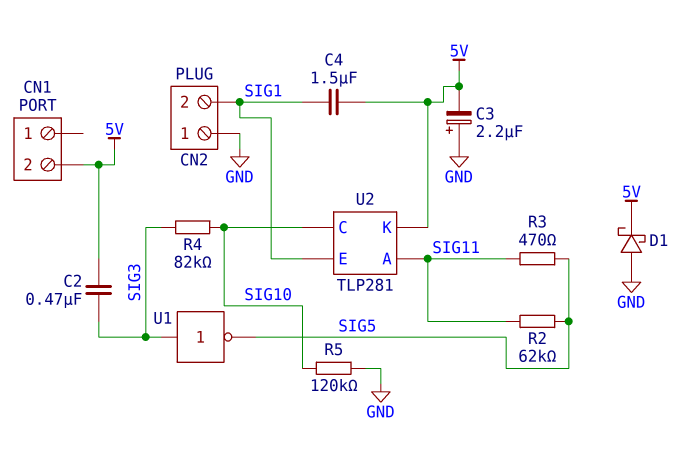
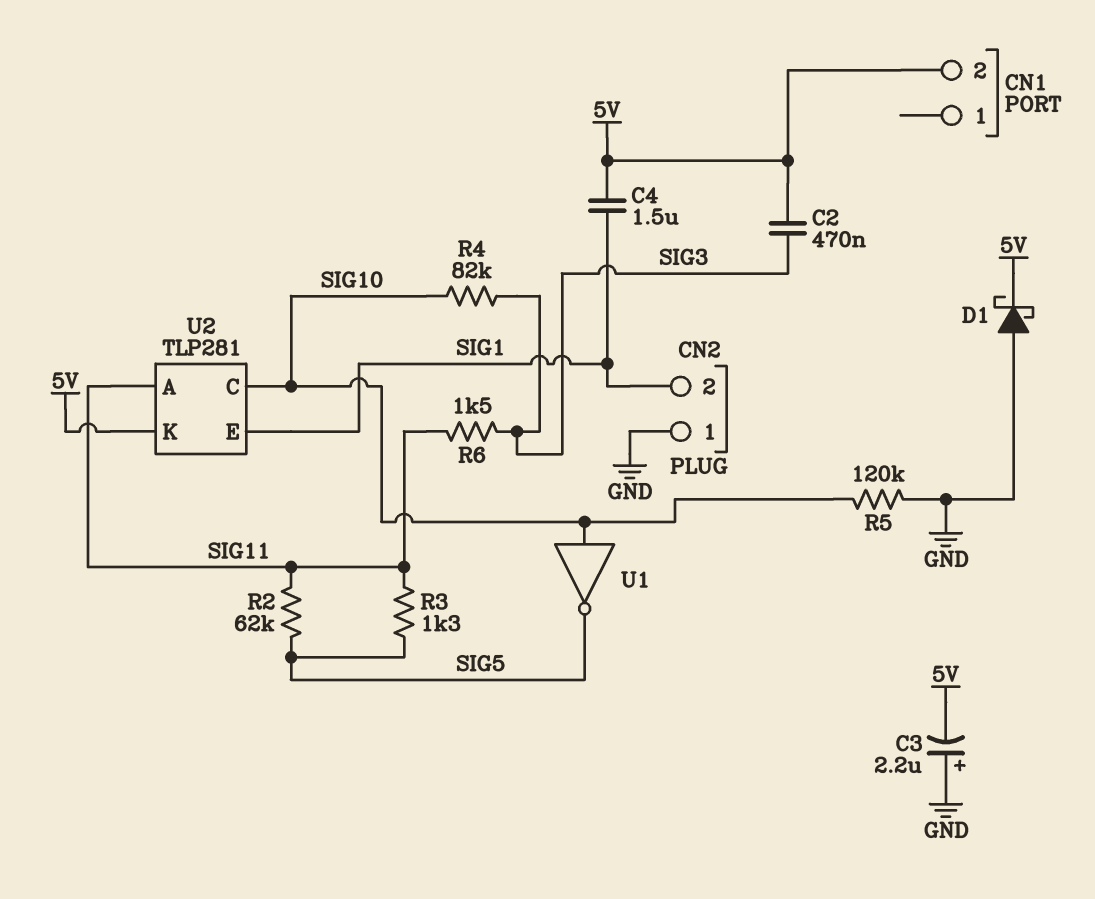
R3: 470 (SIG5, SIG11) -> 1.3k (SIG5, SIG11)
R6: none -> 1.5k (SIG3, SIG11)
U1: NOT (in SIG3, out SIG5) -> NOT (in SIG10, out SIG5)

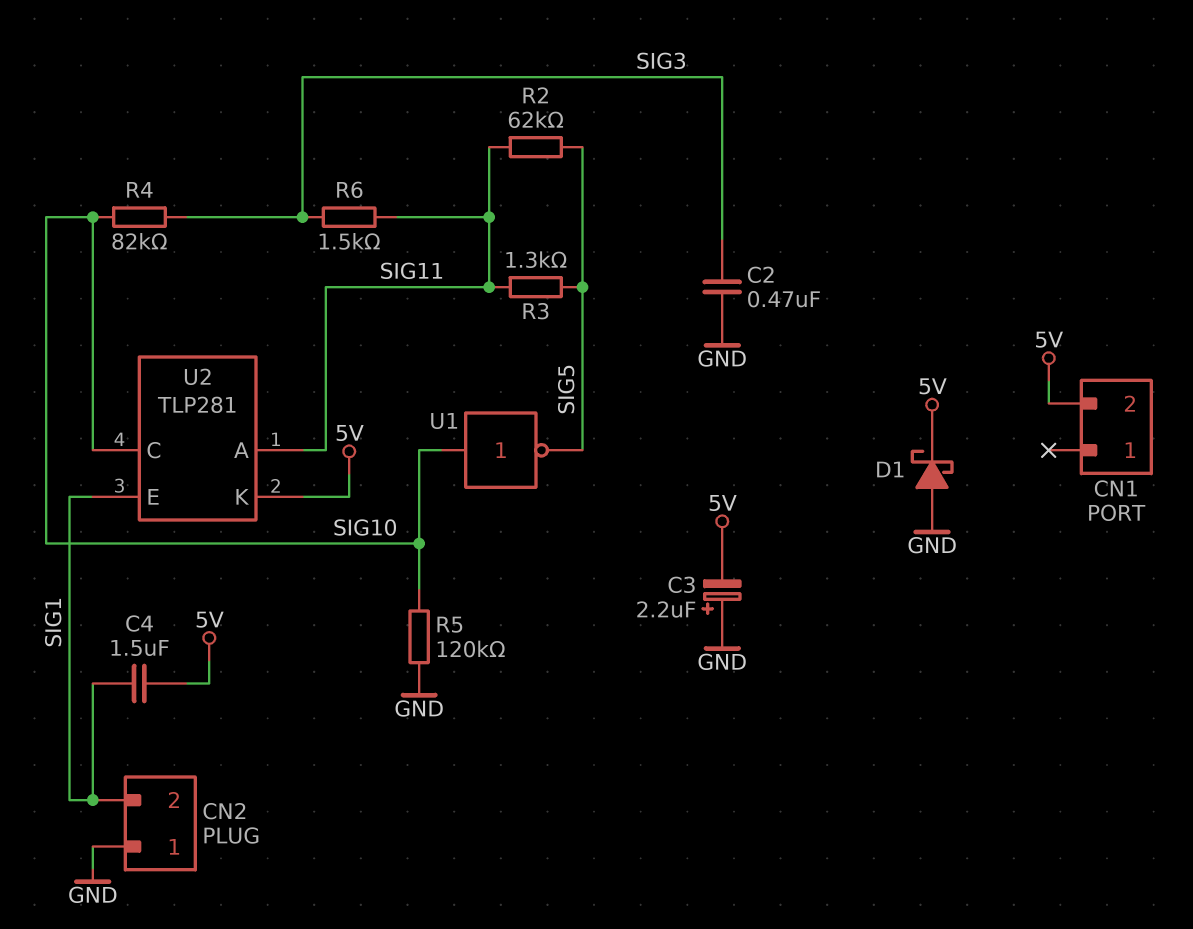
C2: 470nF (5V, SIG3) -> 470nF (GND, SIG3)

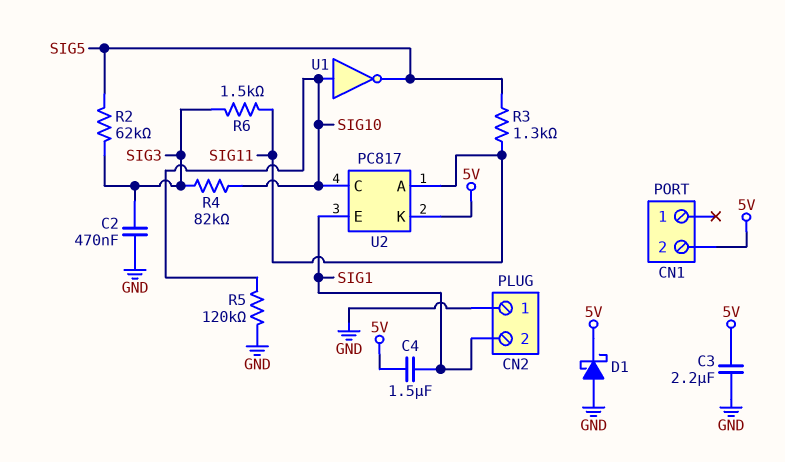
C3: 2.2uF (plus GND, minus 5V) -> 2.2uF (5V, GND)
R2: 62k (SIG5, SIG11) -> 62k (SIG3, SIG5)
U2: TLP281 -> PC817

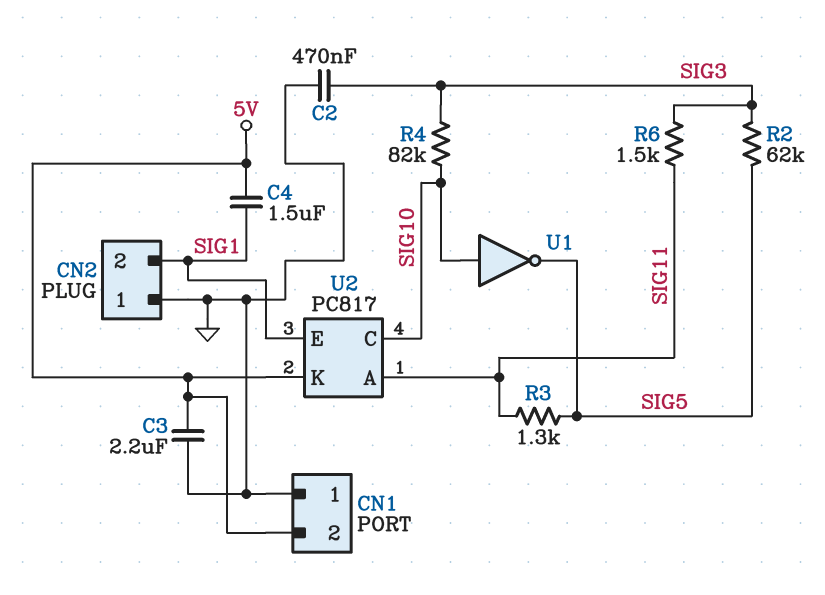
CN1 pin 1: none -> GND
D1: schottky (A GND, K 5V) -> none
R5: 120k (GND, SIG10) -> none

